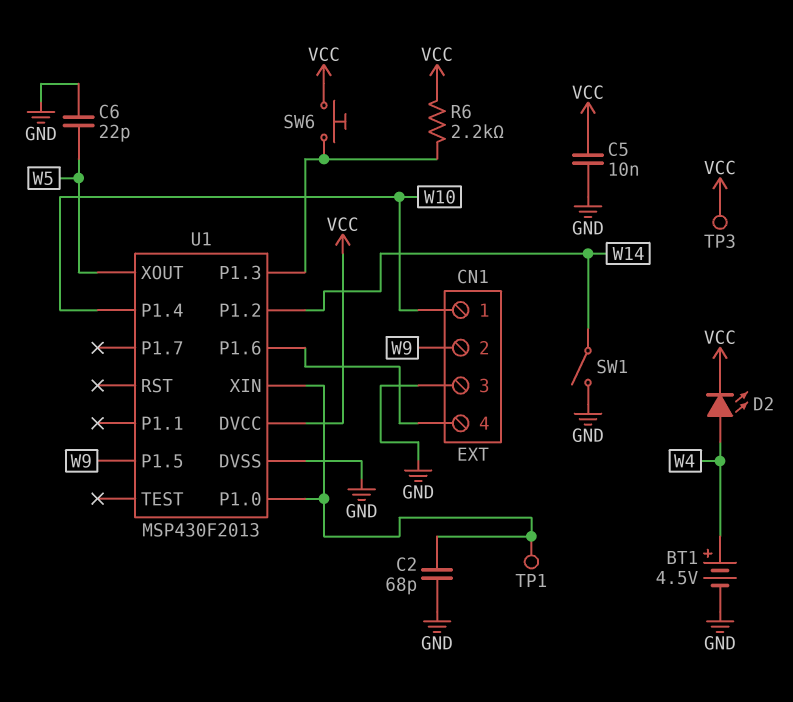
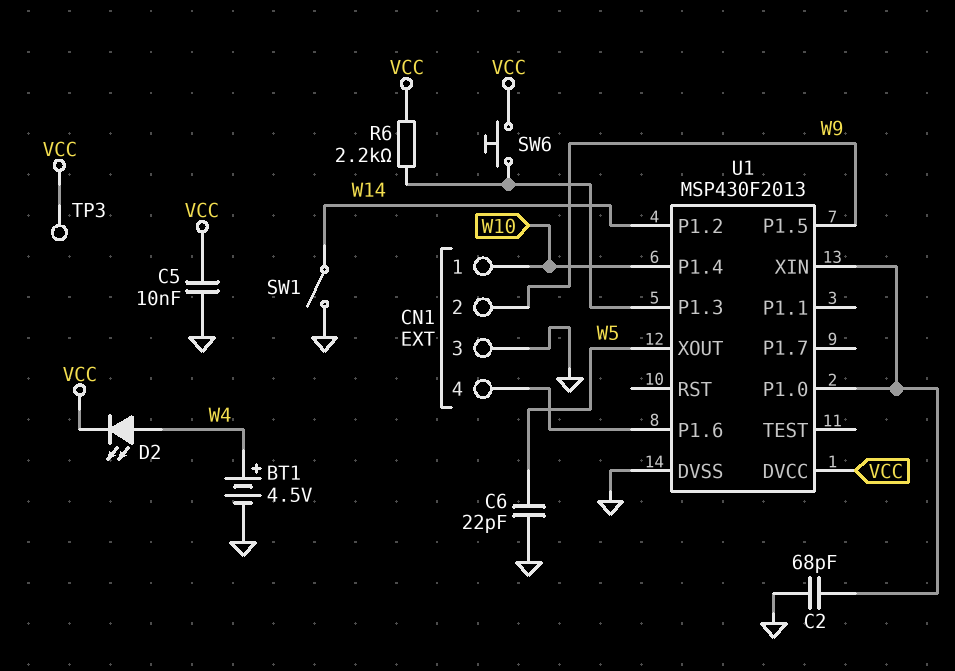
TP1: test point (U1/P1.0) -> none

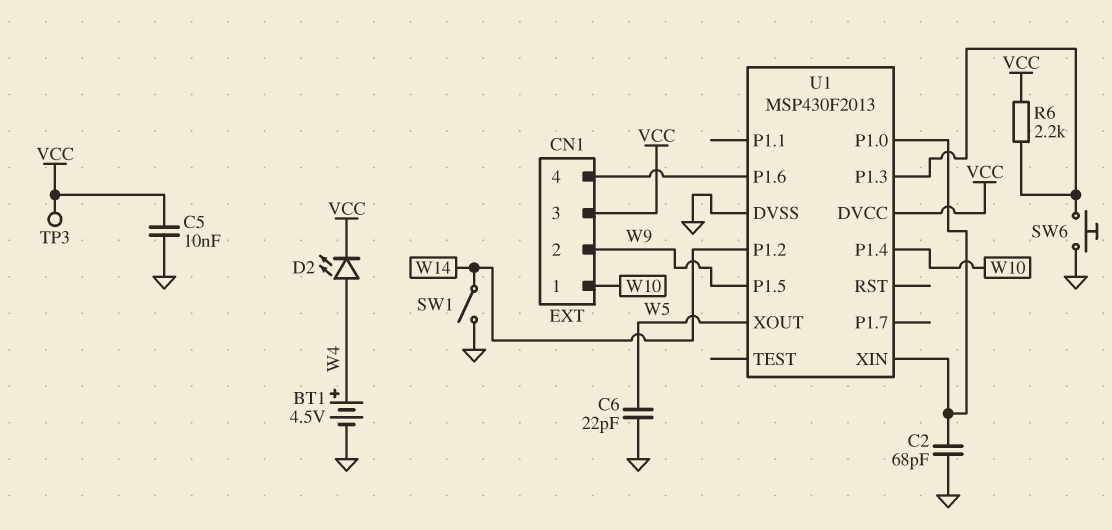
CN1 pin 3: GND -> VCC
SW6: button (U1/P1.3, VCC) -> button (GND, U1/P1.3)

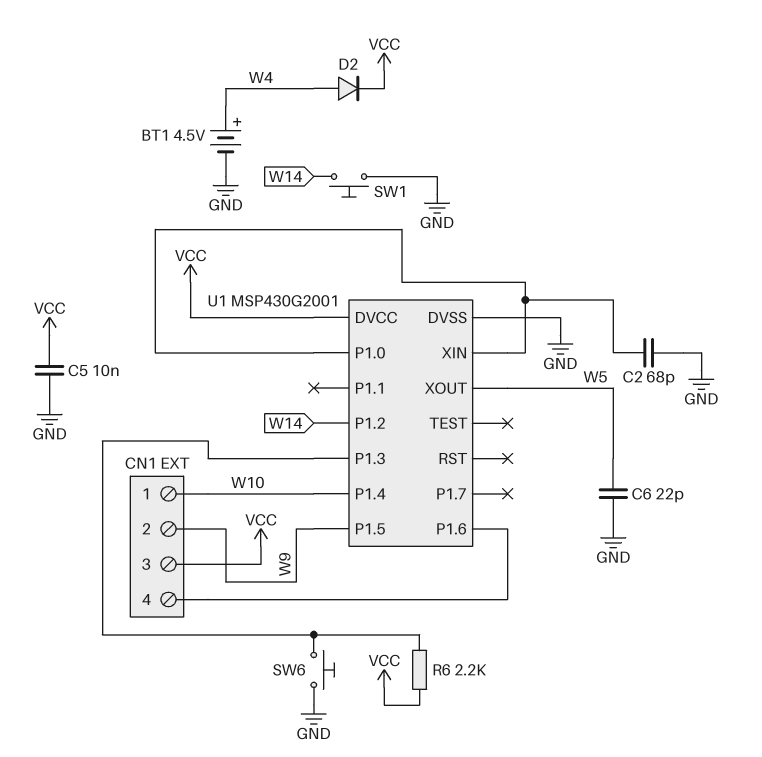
D2: LED (A W4, K VCC) -> diode (A W4, K VCC)
SW1: switch (GND, W14) -> button (GND, W14)
TP3: test point (VCC) -> none
U1: MSP430F2013 -> MSP430G2001

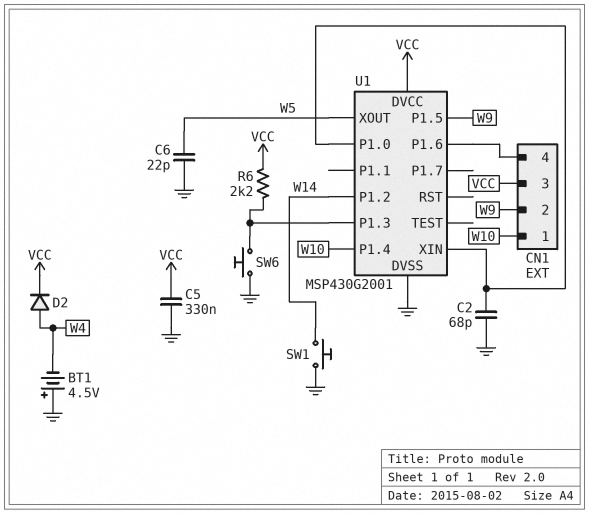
BT1: 4.5V (plus W4, minus GND) -> 4.5V (plus GND, minus W4)
C5: 10nF (GND, VCC) -> 330nF (GND, VCC)

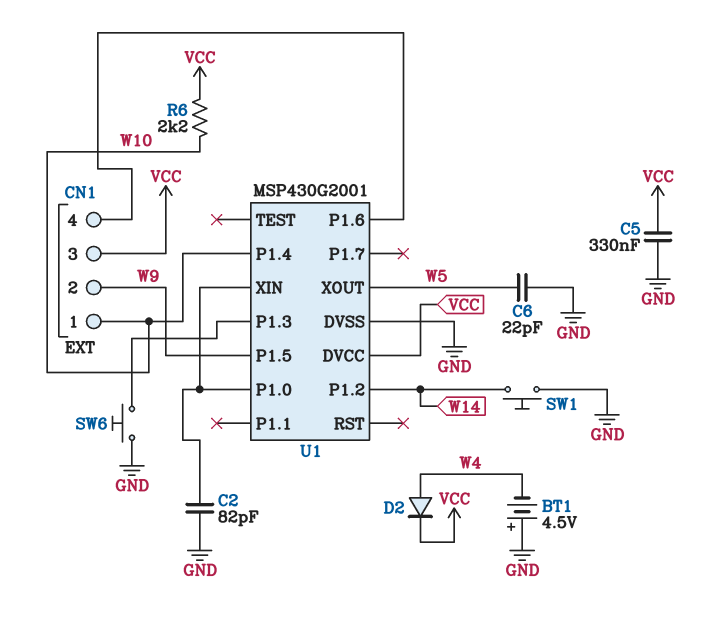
C2: 68pF (GND, U1/P1.0) -> 82pF (GND, U1/P1.0)
R6: 2.2k (U1/P1.3, VCC) -> 2.2k (VCC, W10)

